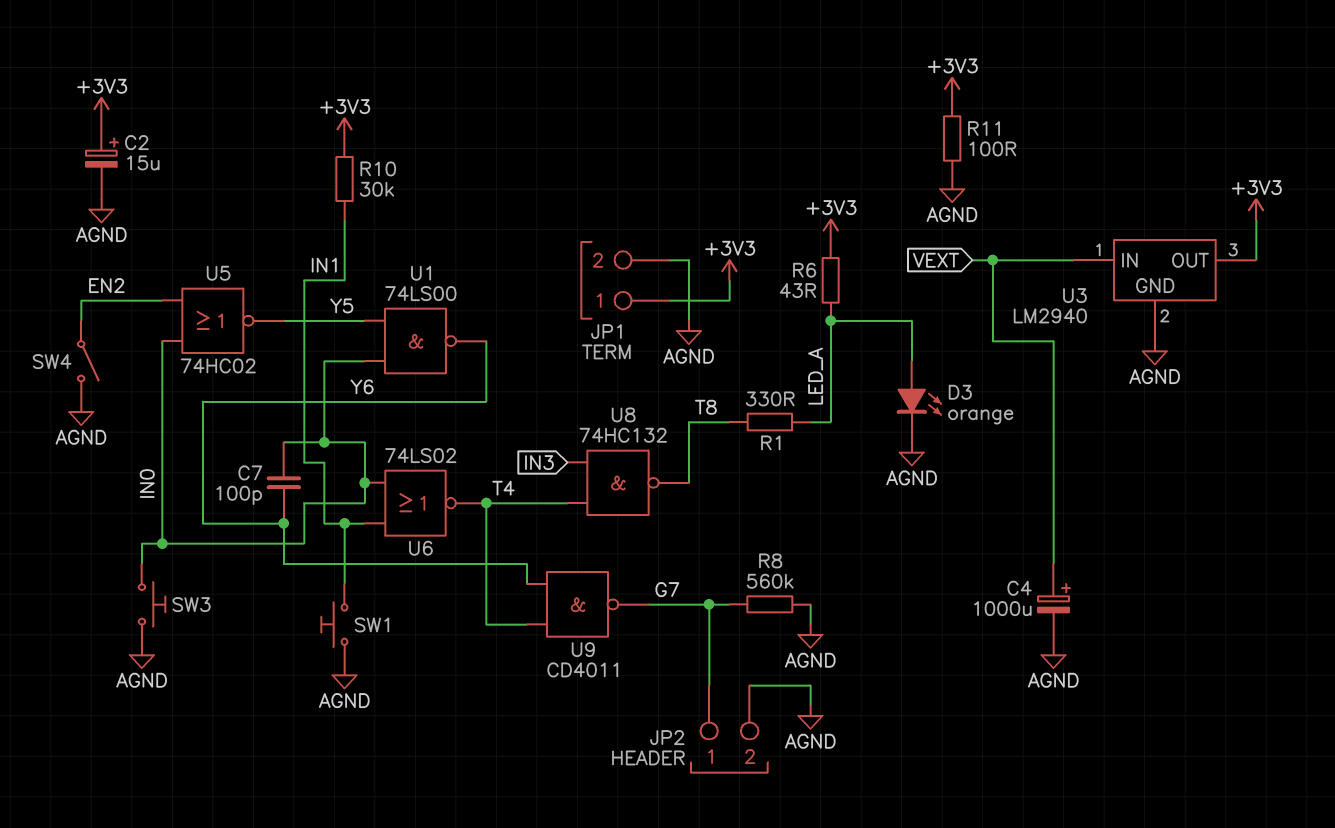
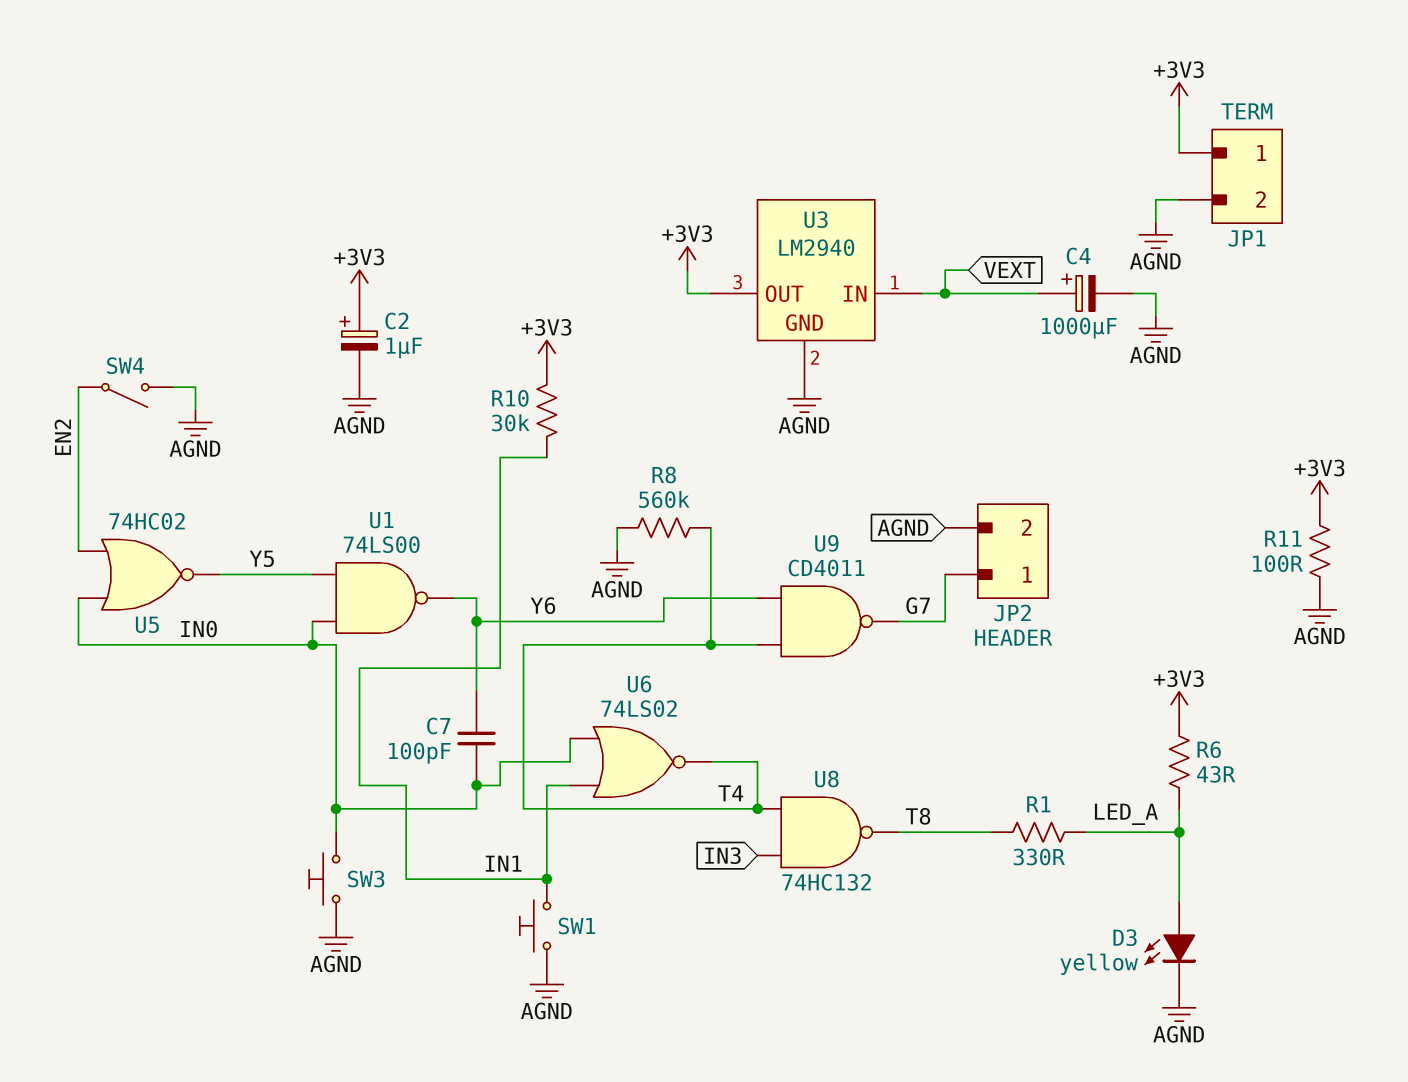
C2: 15uF (plus +3V3, minus AGND) -> 1uF (plus +3V3, minus AGND)
D3: LED orange (A LED_A, K AGND) -> LED yellow (A LED_A, K AGND)
R8: 560k (AGND, G7) -> 560k (AGND, T4)

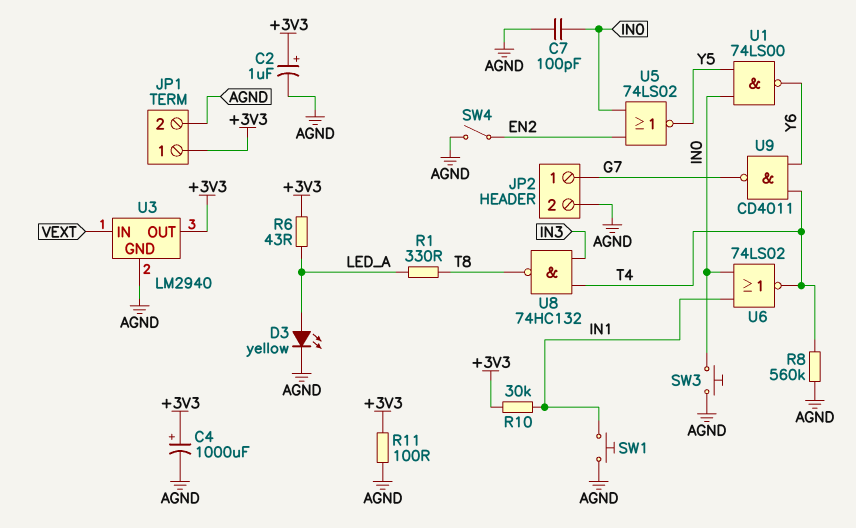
C4: 1000uF (plus VEXT, minus AGND) -> 1000uF (plus +3V3, minus AGND)
C7: 100pF (IN0, Y6) -> 100pF (AGND, IN0)
U5: NOR 74HC02 (in EN2, in IN0, out Y5) -> NOR 74LS02 (in EN2, in IN0, out Y5)

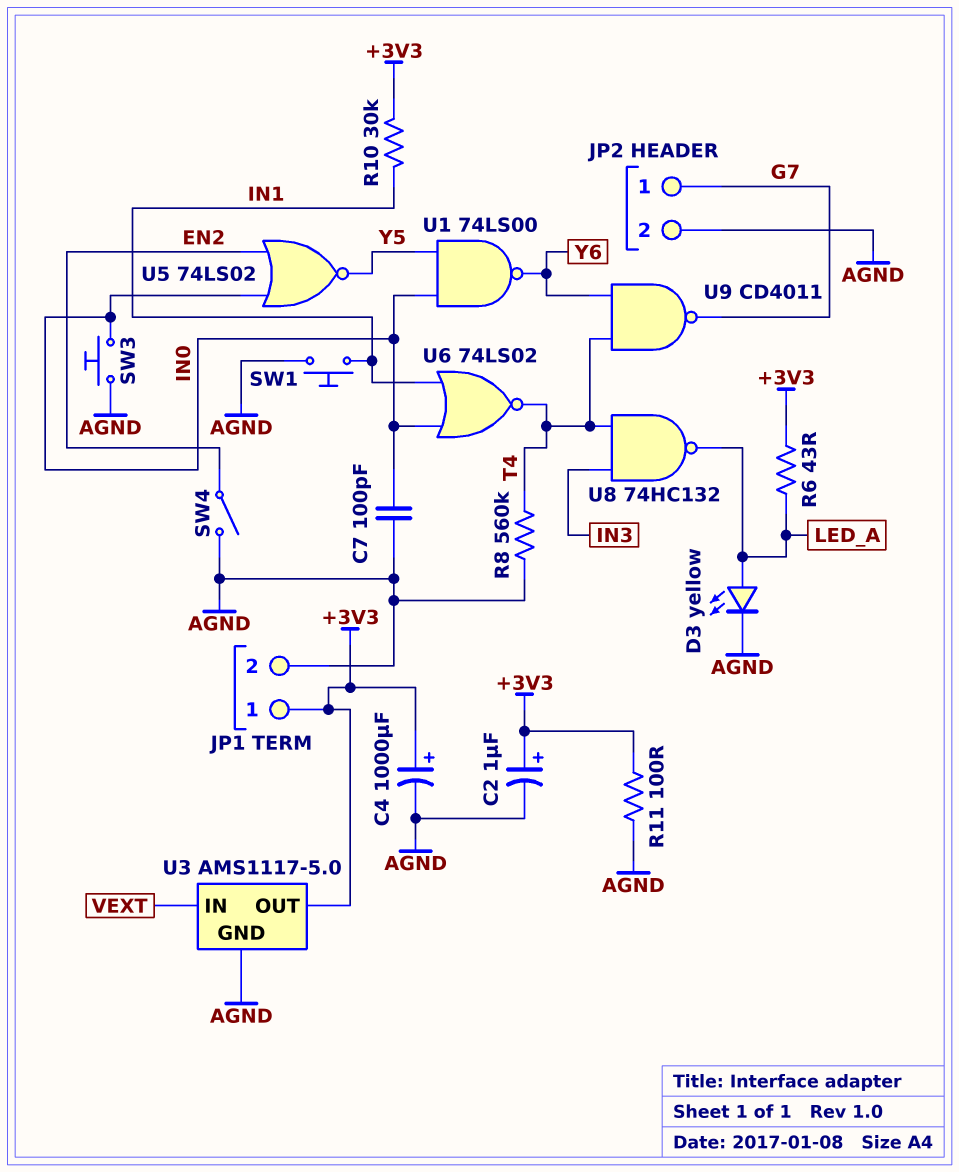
R1: 330 (LED_A, T8) -> none
U3: LM2940 -> AMS1117-5.0
U8: NAND 74HC132 (in IN3, in T4, out T8) -> NAND 74HC132 (in IN3, in T4, out LED_A)

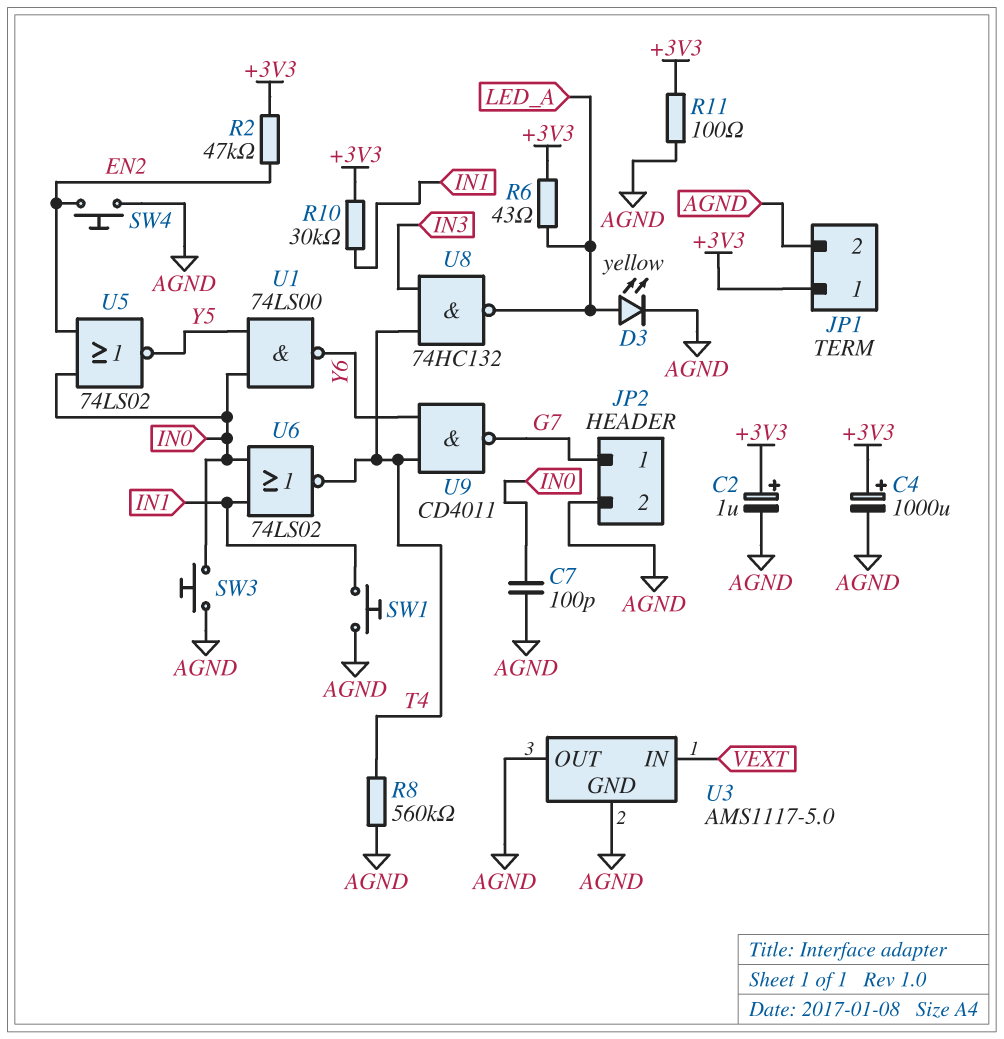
R2: none -> 47k (+3V3, EN2)
SW4: switch (AGND, EN2) -> button (AGND, EN2)
U3 pin OUT: +3V3 -> AGND

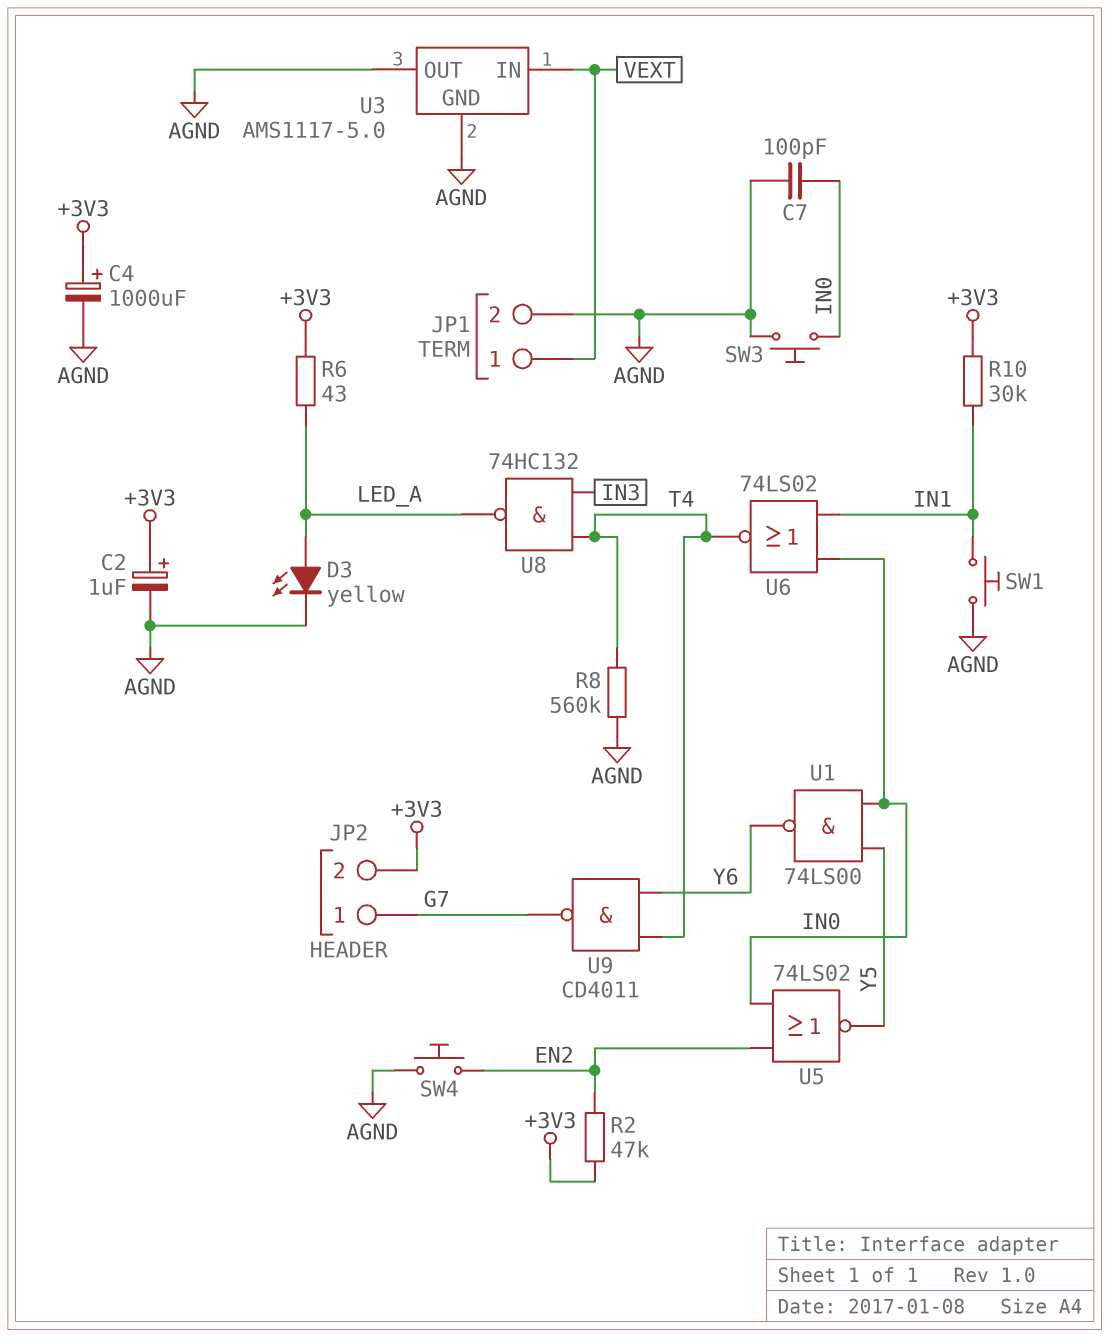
JP1 pin 1: +3V3 -> VEXT
JP2 pin 2: AGND -> +3V3
R11: 100 (+3V3, AGND) -> none

